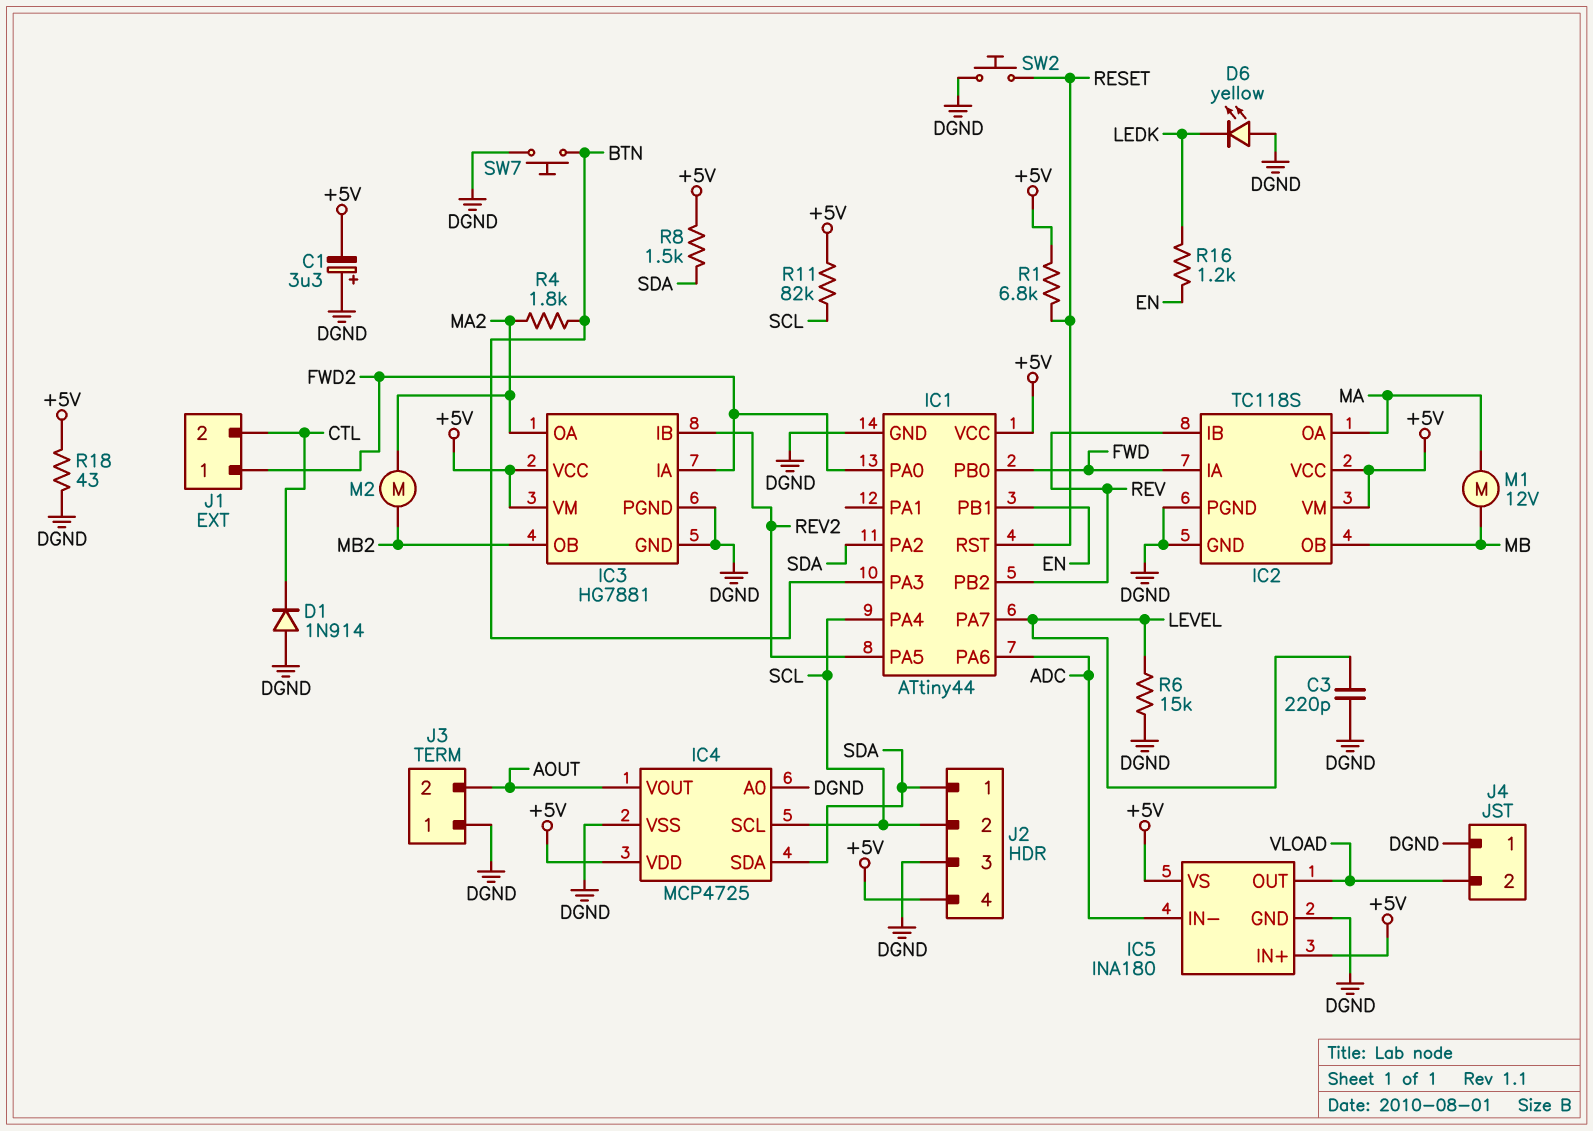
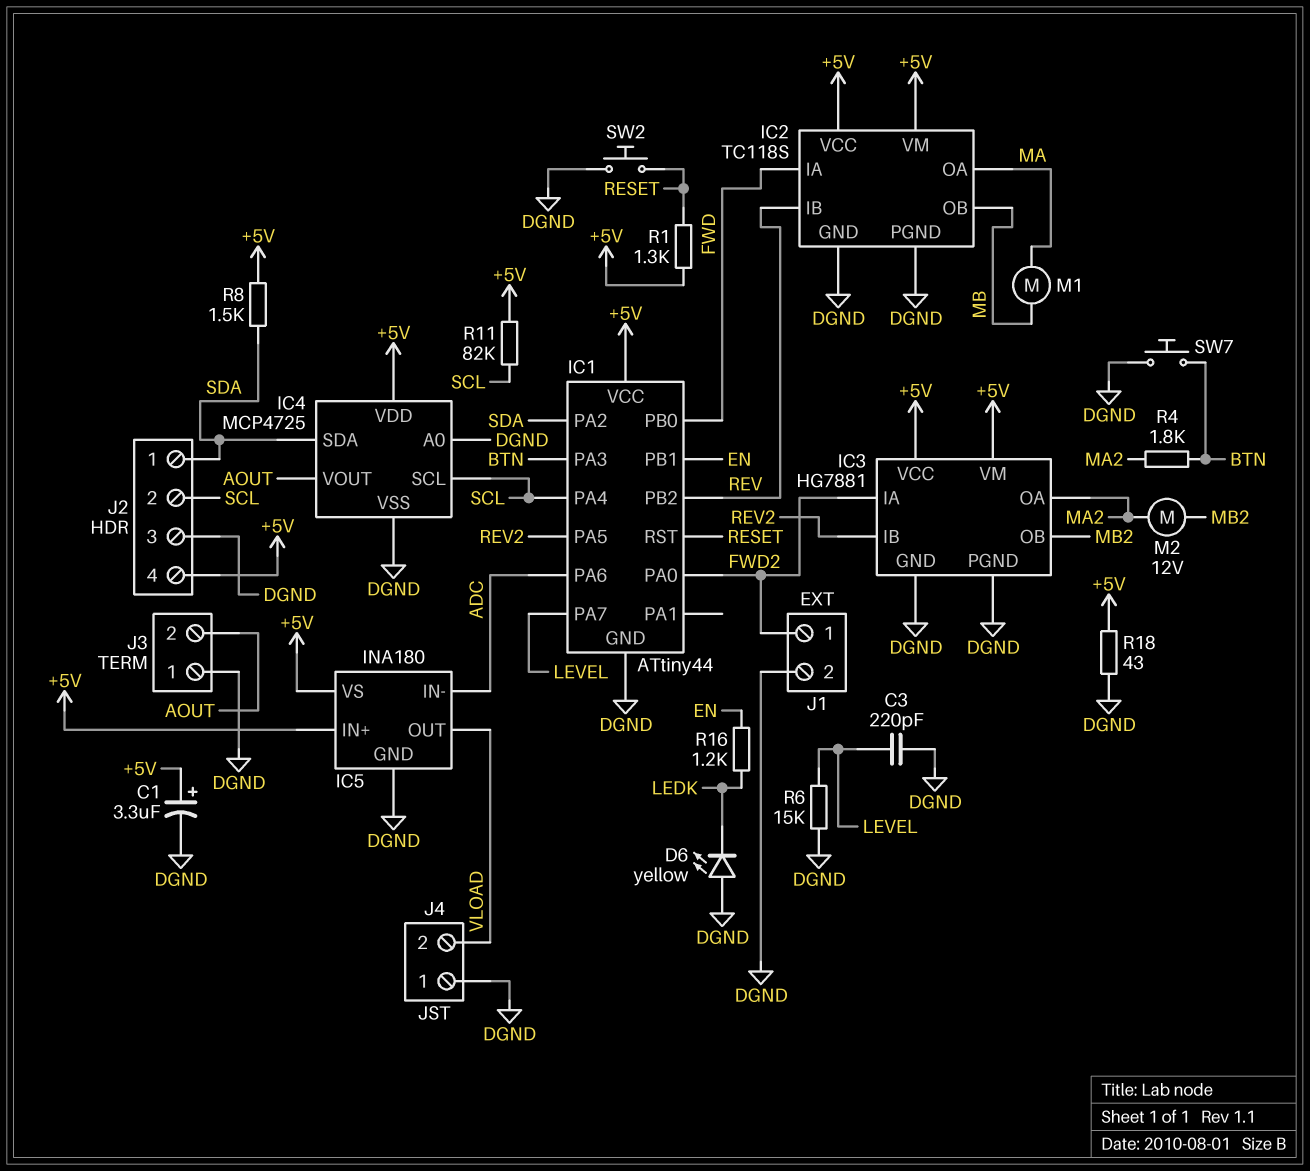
C1: 3.3uF (plus DGND, minus +5V) -> 3.3uF (plus +5V, minus DGND)
D1: diode 1N914 (A DGND, K CTL) -> none
J1 pin 2: CTL -> DGND
M1: motor 12V (MA, MB) -> motor (MA, MB)
M2: motor (MA2, MB2) -> motor 12V (MA2, MB2)
R1: 6.8k (+5V, RESET) -> 1.3k (+5V, RESET)

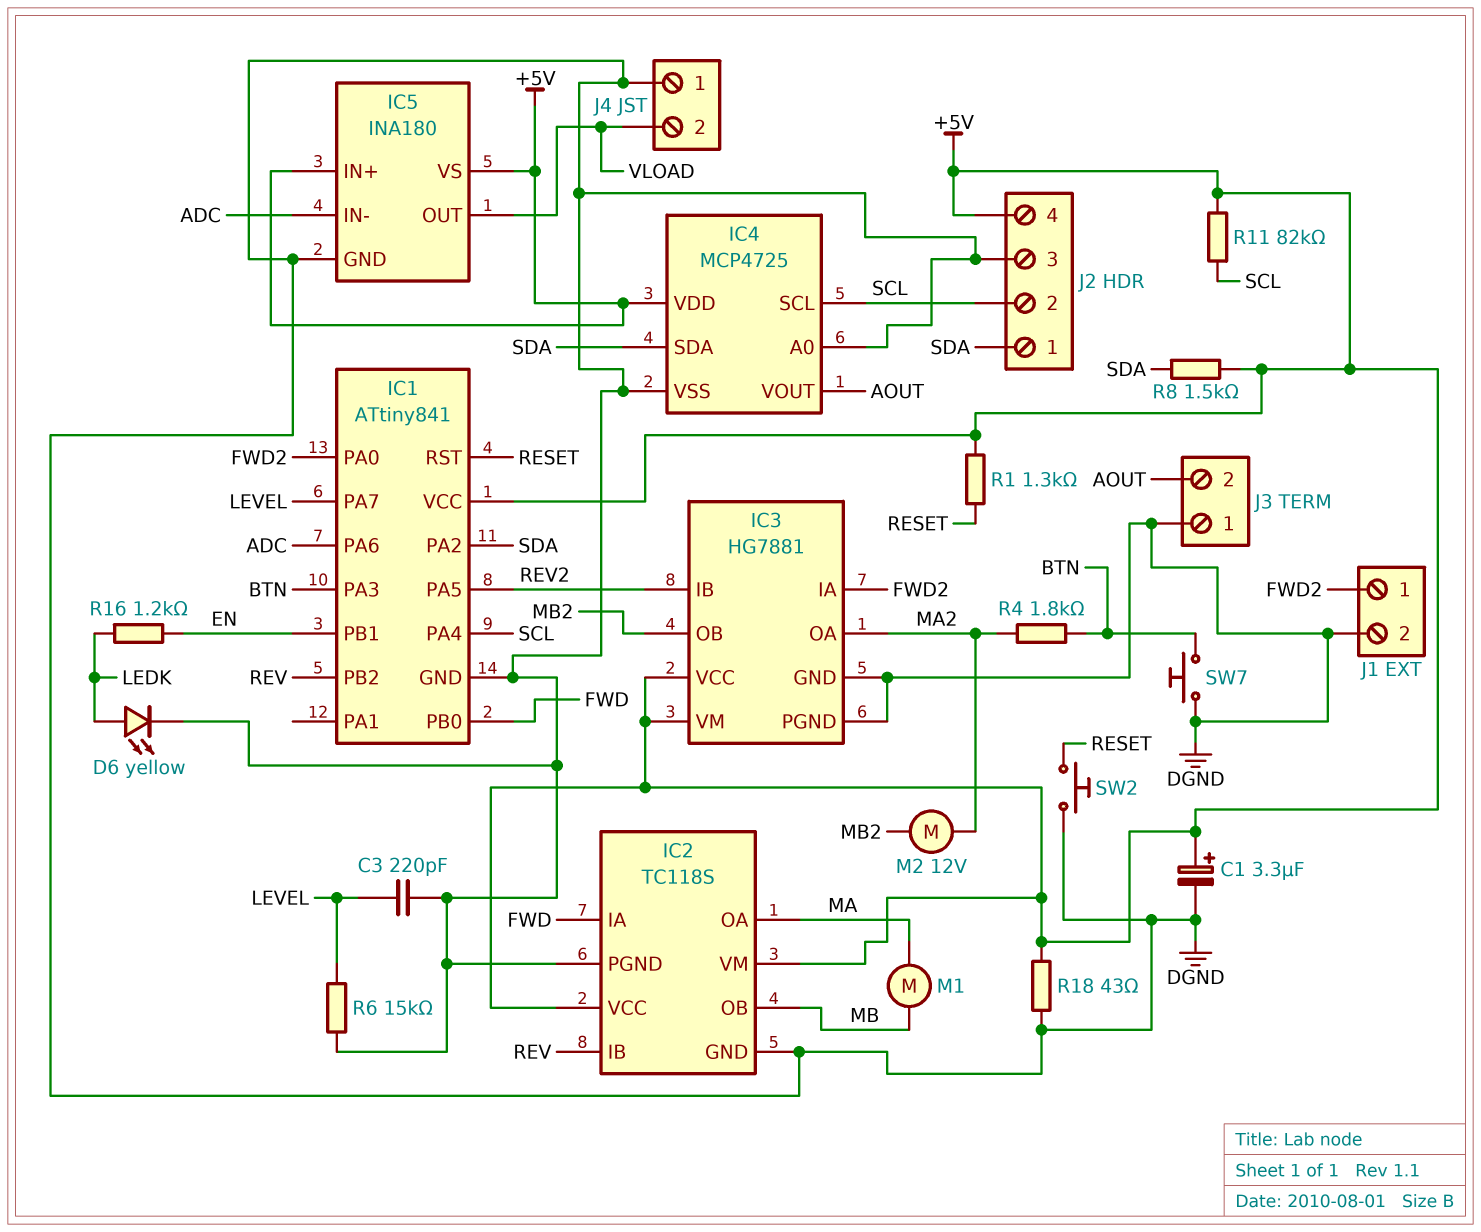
D6: LED yellow (A DGND, K LEDK) -> LED yellow (A LEDK, K DGND)
IC1: ATtiny44 -> ATtiny841

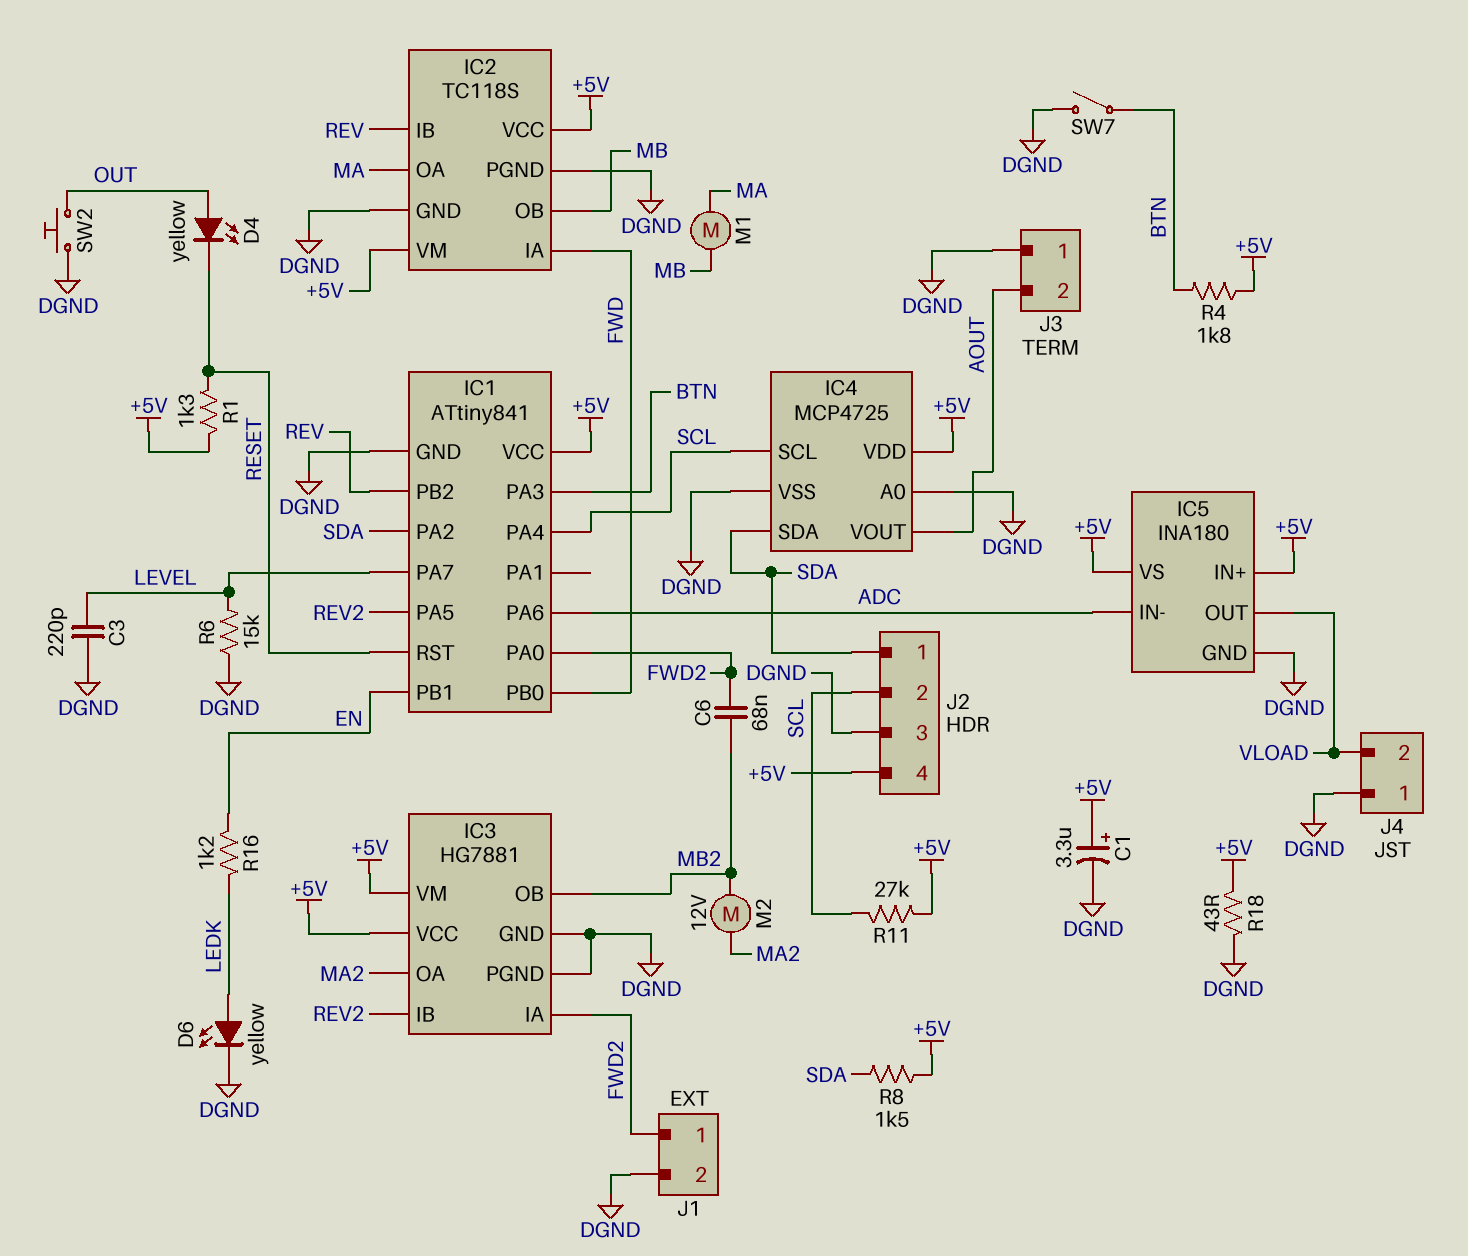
C6: none -> 68nF (FWD2, MB2)
D4: none -> LED yellow (A OUT, K RESET)
R4: 1.8k (BTN, MA2) -> 1.8k (+5V, BTN)
R11: 82k (+5V, SCL) -> 27k (+5V, SCL)
SW2: button (DGND, RESET) -> button (DGND, OUT)
SW7: button (BTN, DGND) -> switch (BTN, DGND)

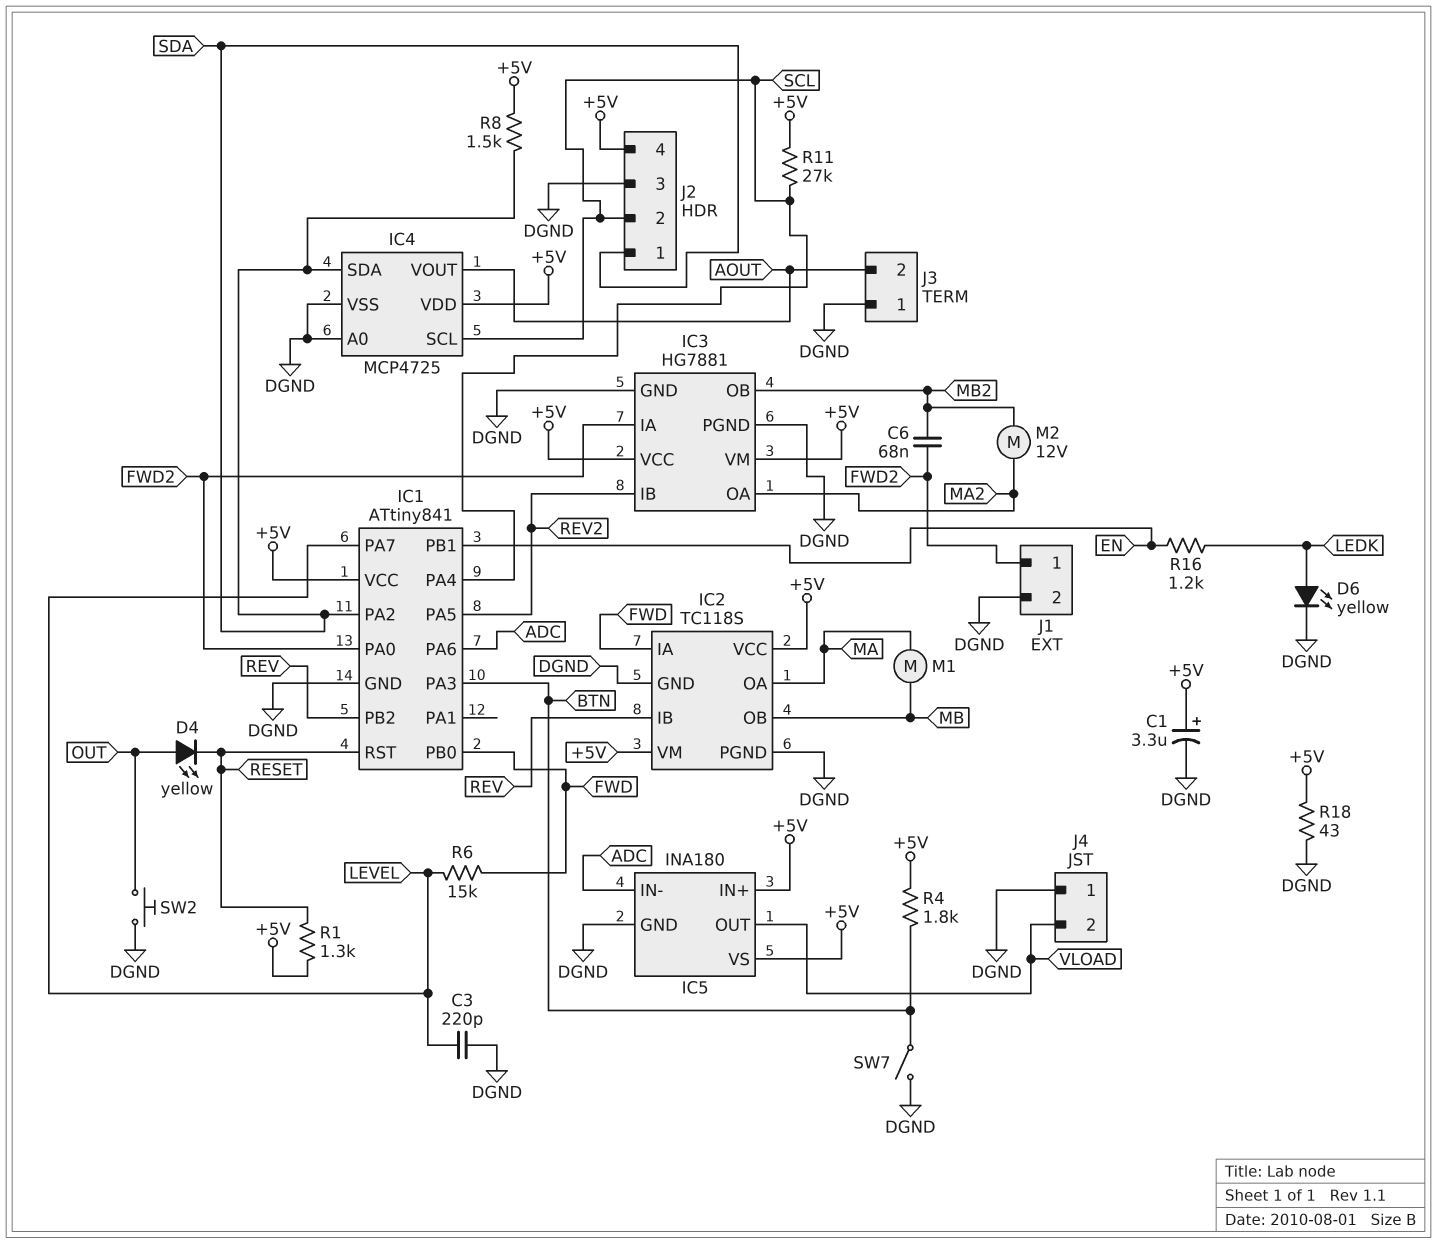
R6: 15k (DGND, LEVEL) -> 15k (FWD, LEVEL)

